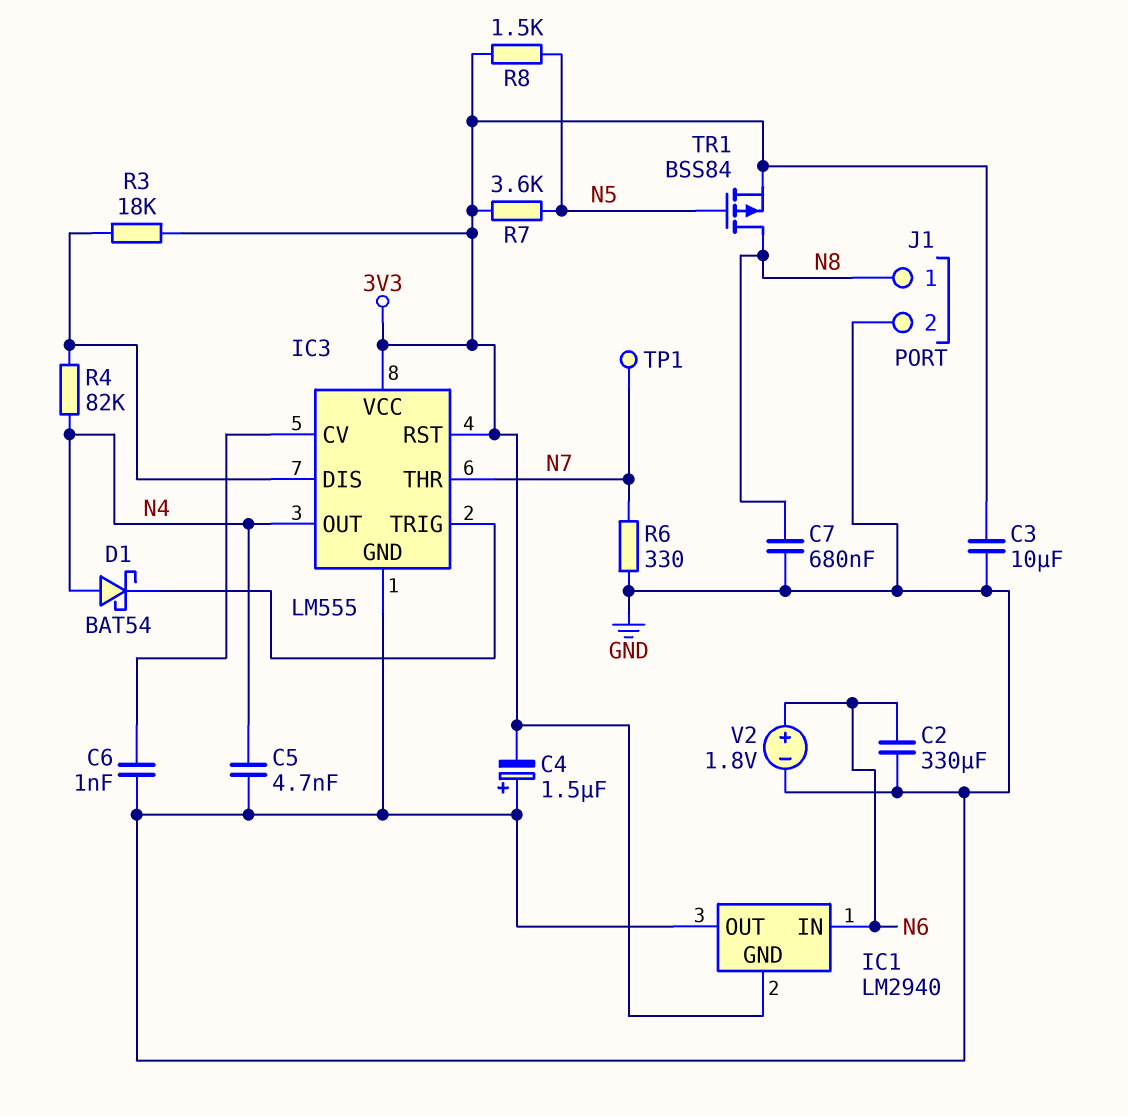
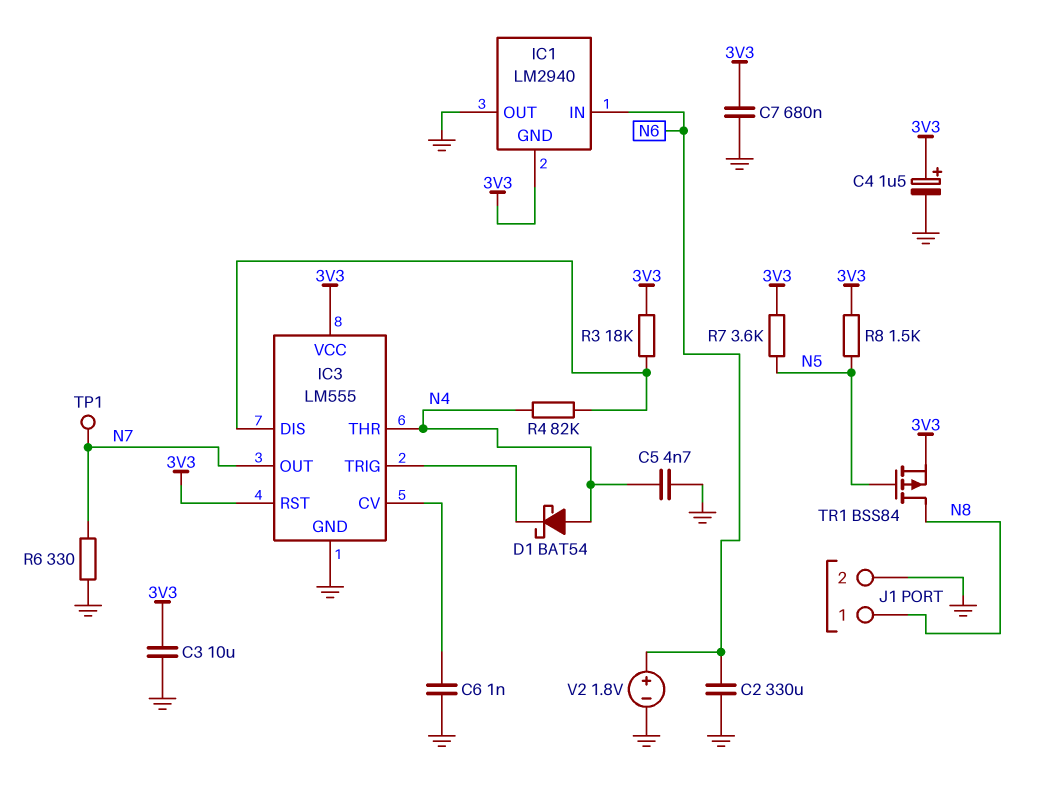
C4: 1.5uF (plus GND, minus 3V3) -> 1.5uF (plus 3V3, minus GND)
C7: 680nF (GND, N8) -> 680nF (3V3, GND)
IC3 pin OUT: N4 -> N7
IC3 pin THR: N7 -> N4

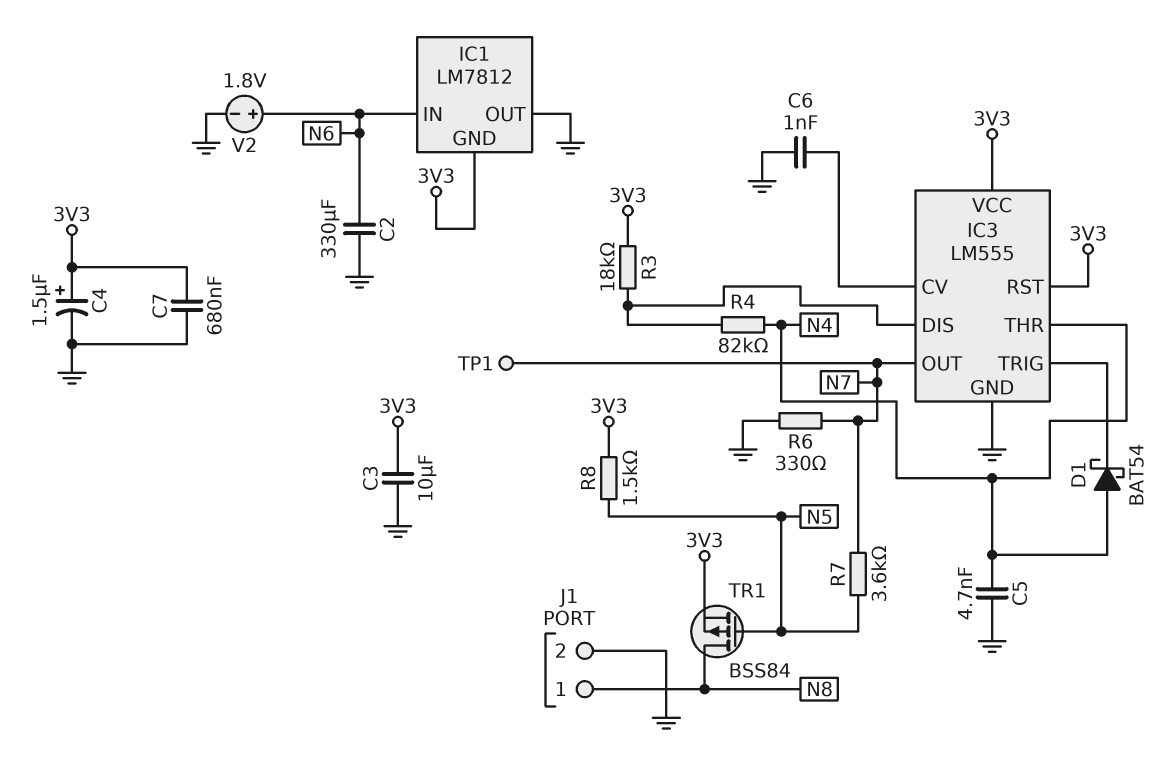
IC1: LM2940 -> LM7812
R7: 3.6k (3V3, N5) -> 3.6k (N5, N7)

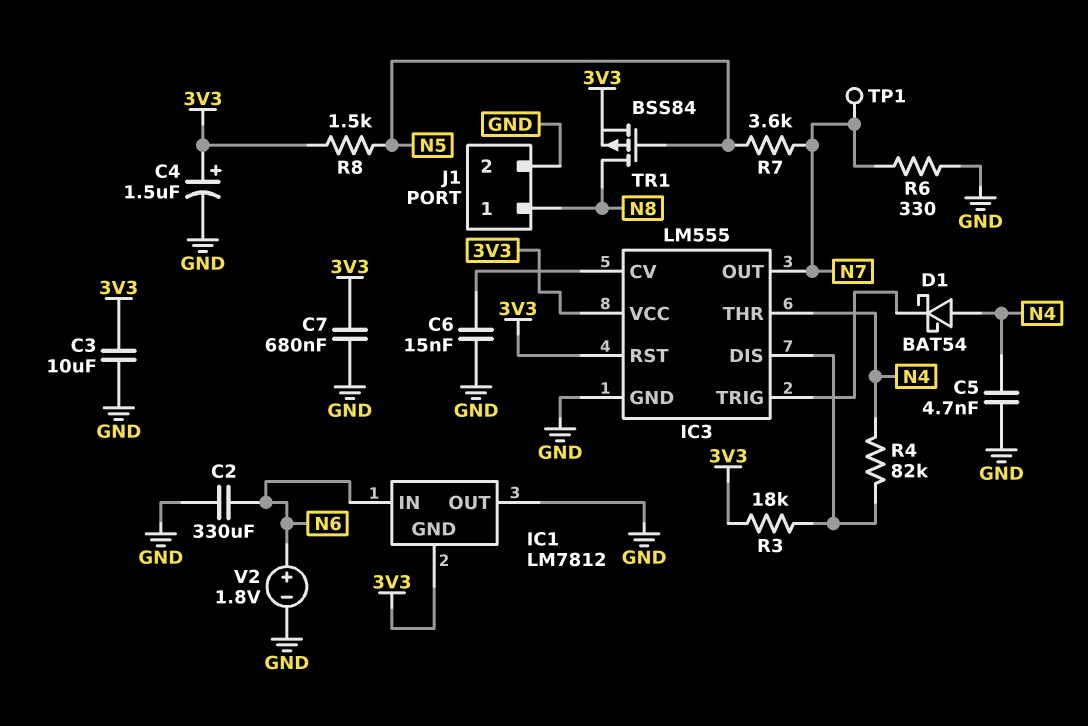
C6: 1nF (GND, IC3/CV) -> 15nF (GND, IC3/CV)

